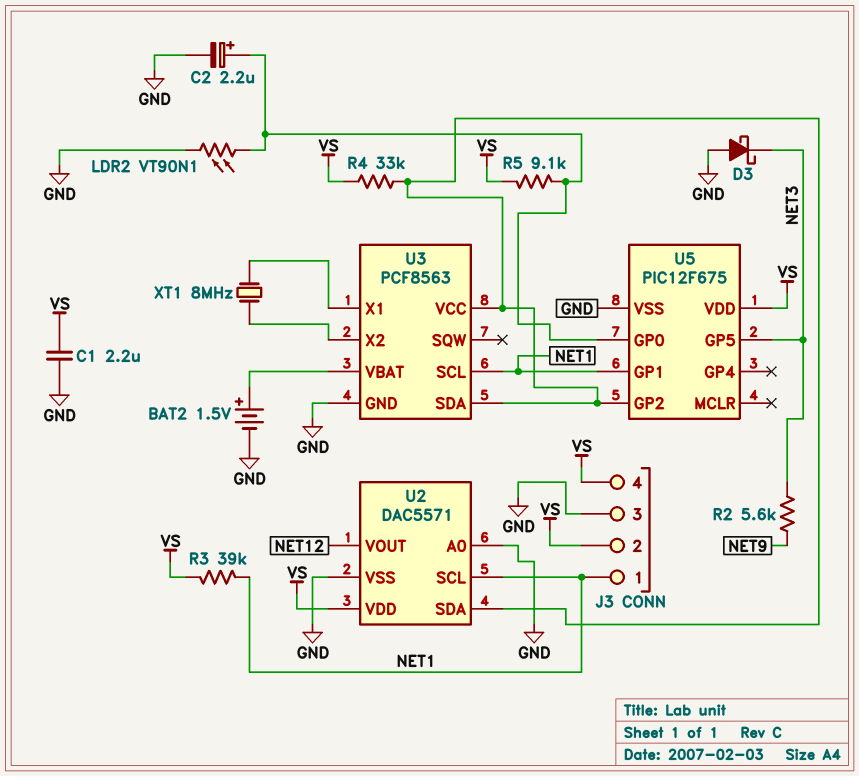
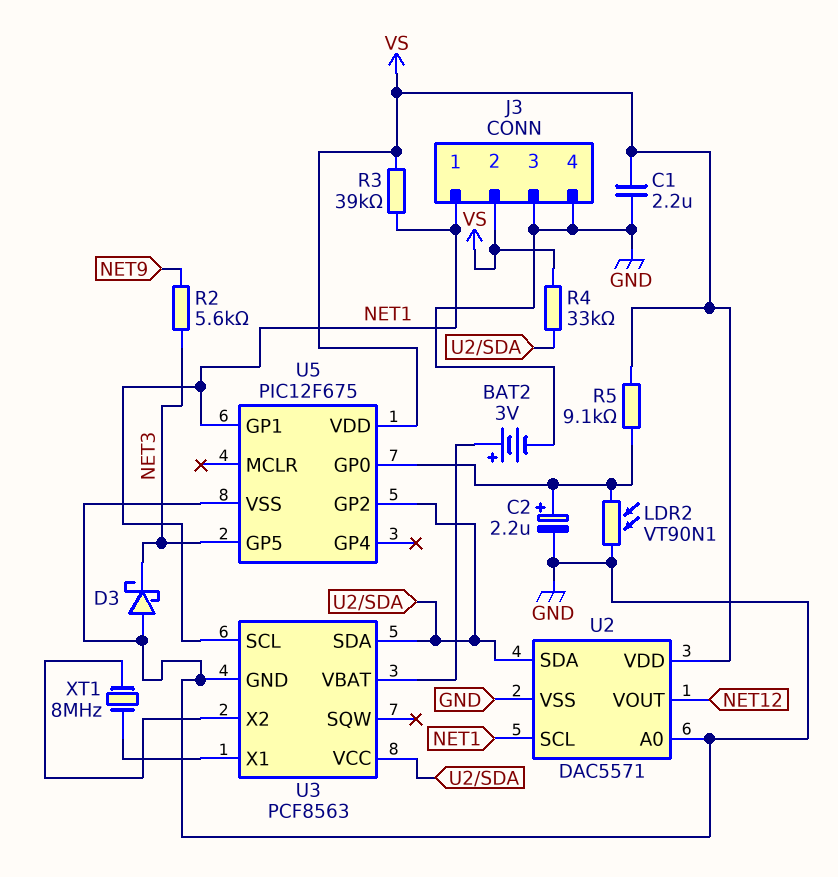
BAT2: 1.5V (plus U3/VBAT, minus GND) -> 3V (plus U3/VBAT, minus GND)
J3 pin 4: VS -> GND

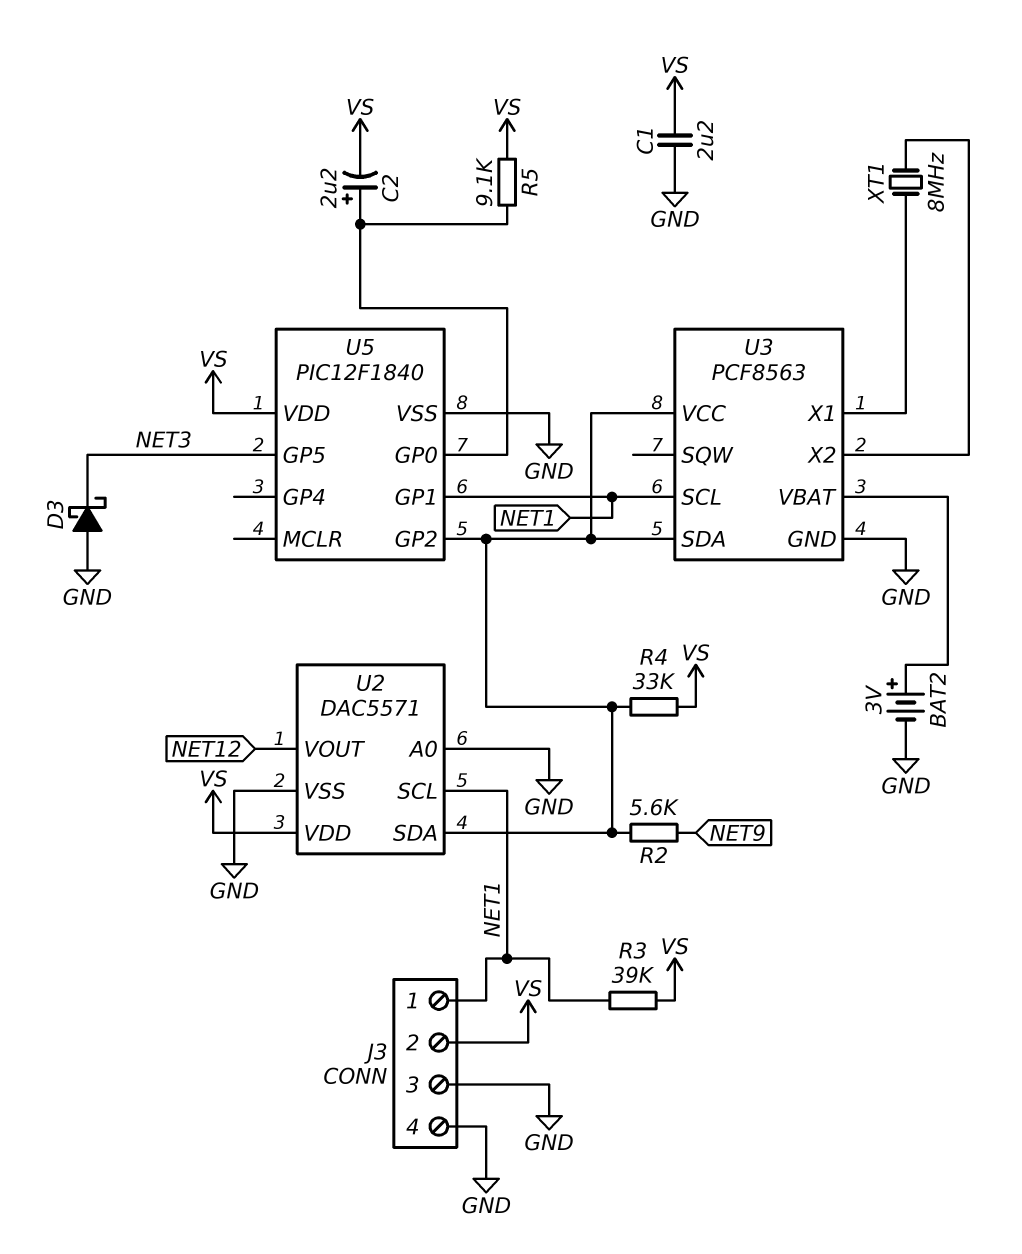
C2: 2.2uF (plus U5/GP0, minus GND) -> 2.2uF (plus U5/GP0, minus VS)
LDR2: VT90N1 (GND, U5/GP0) -> none
R2: 5.6k (NET3, NET9) -> 5.6k (NET9, U2/SDA)
U5: PIC12F675 -> PIC12F1840

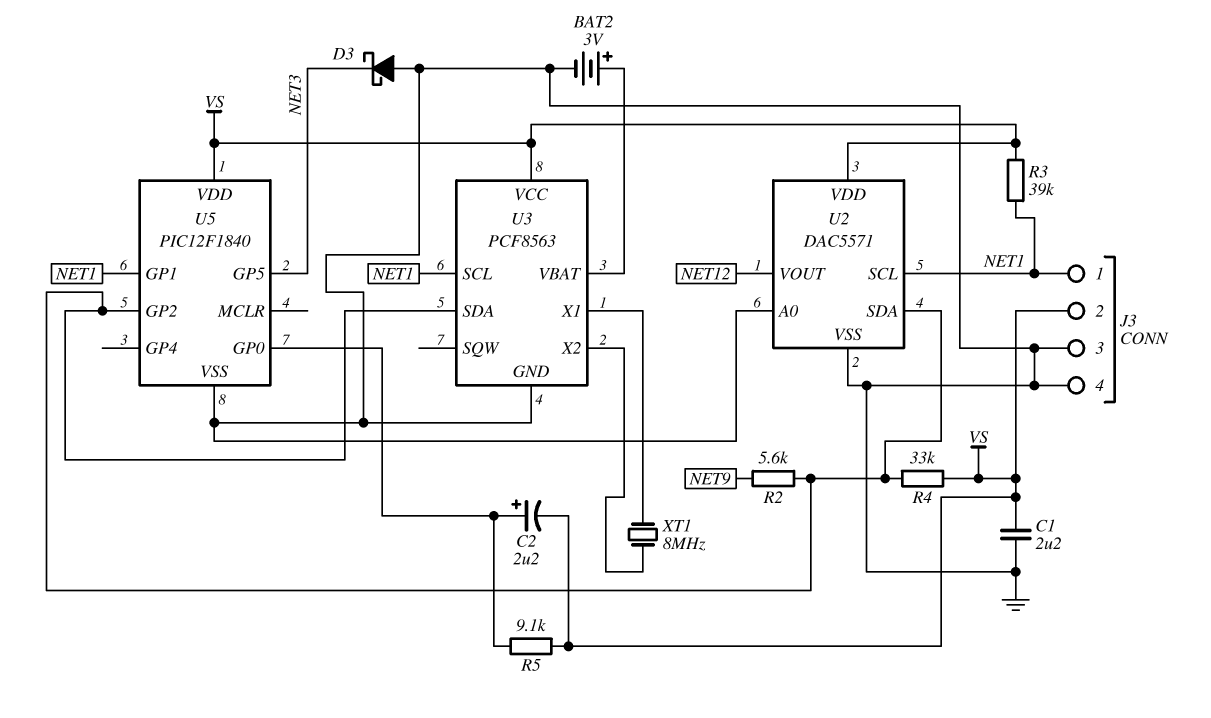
U3 pin VCC: U2/SDA -> VS

